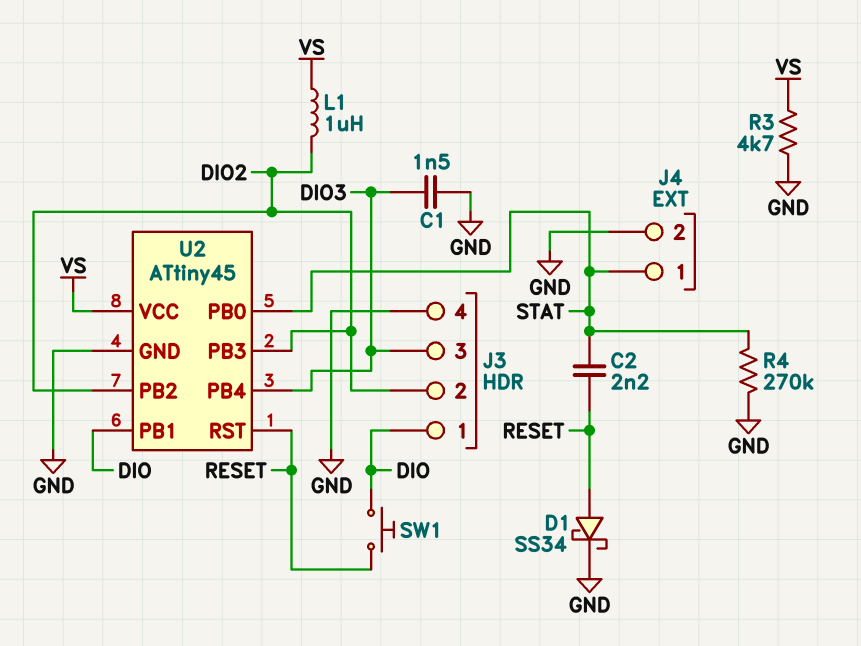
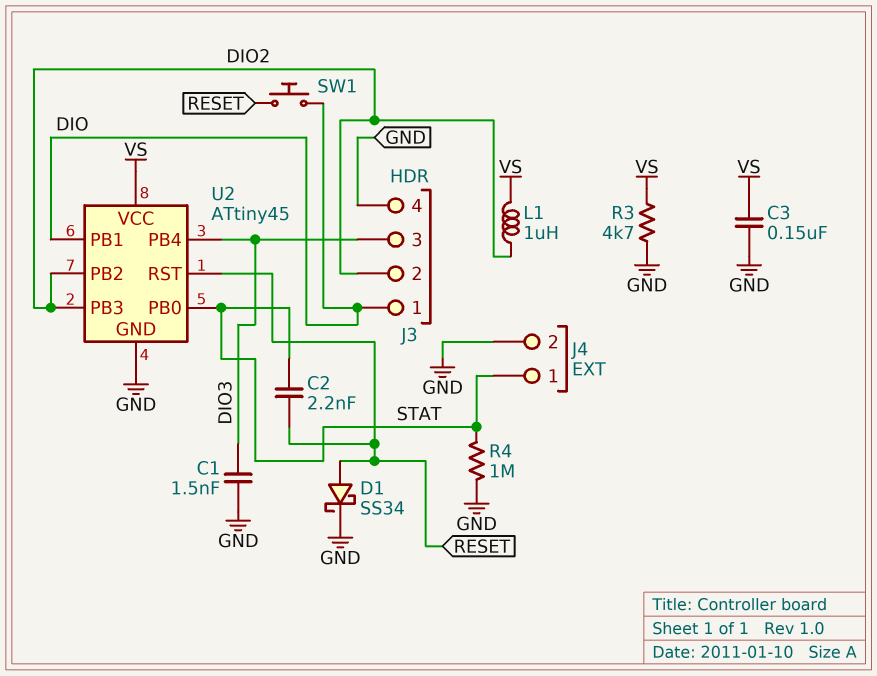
C3: none -> 150nF (GND, VS)
R4: 270k (GND, STAT) -> 1M (GND, STAT)

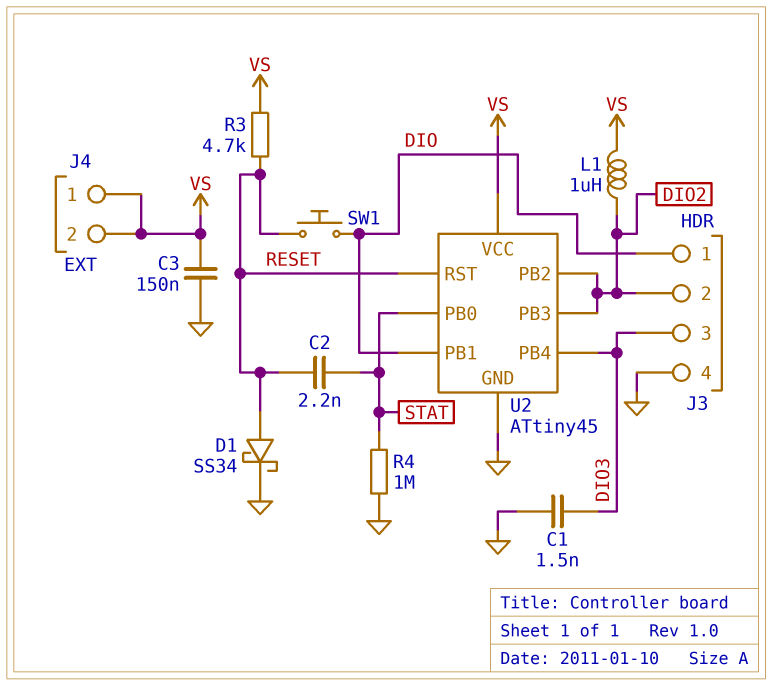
J4 pin 1: STAT -> VS
J4 pin 2: GND -> VS
R3: 4.7k (GND, VS) -> 4.7k (RESET, VS)

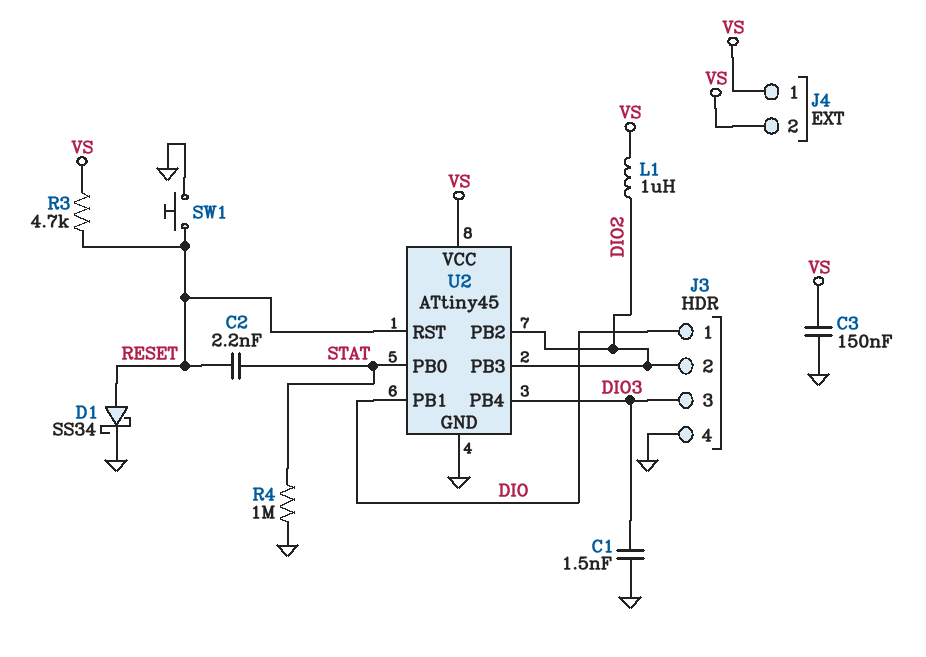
SW1: button (DIO, RESET) -> button (GND, RESET)

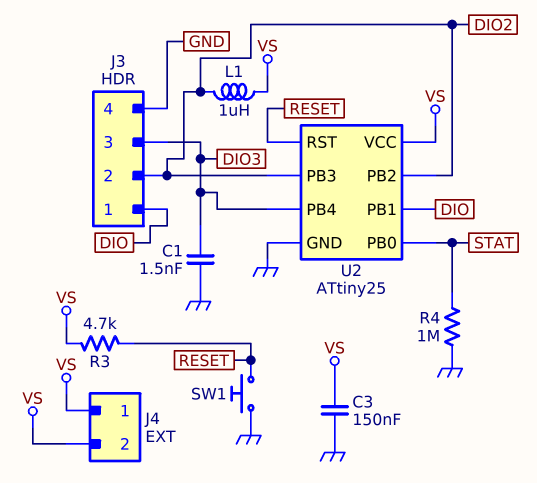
C2: 2.2nF (RESET, STAT) -> none
D1: schottky SS34 (A RESET, K GND) -> none
U2: ATtiny45 -> ATtiny25

